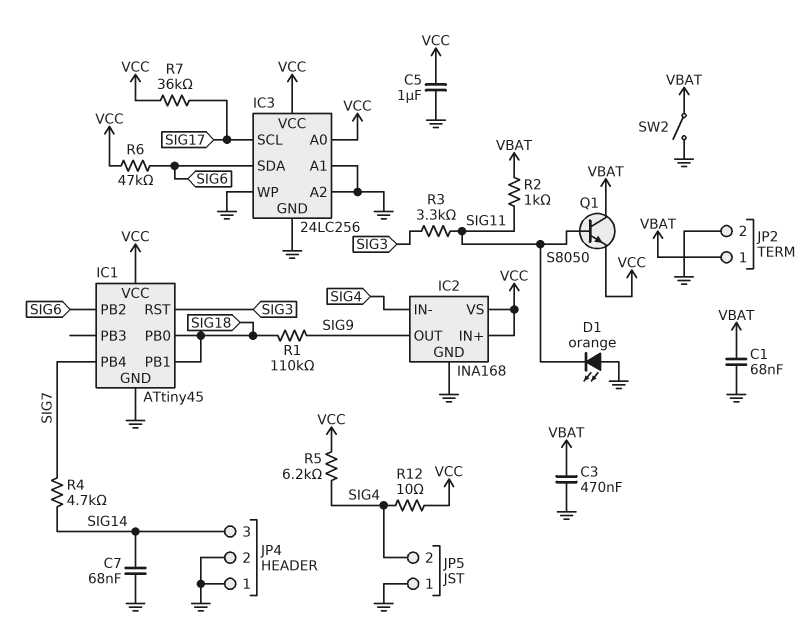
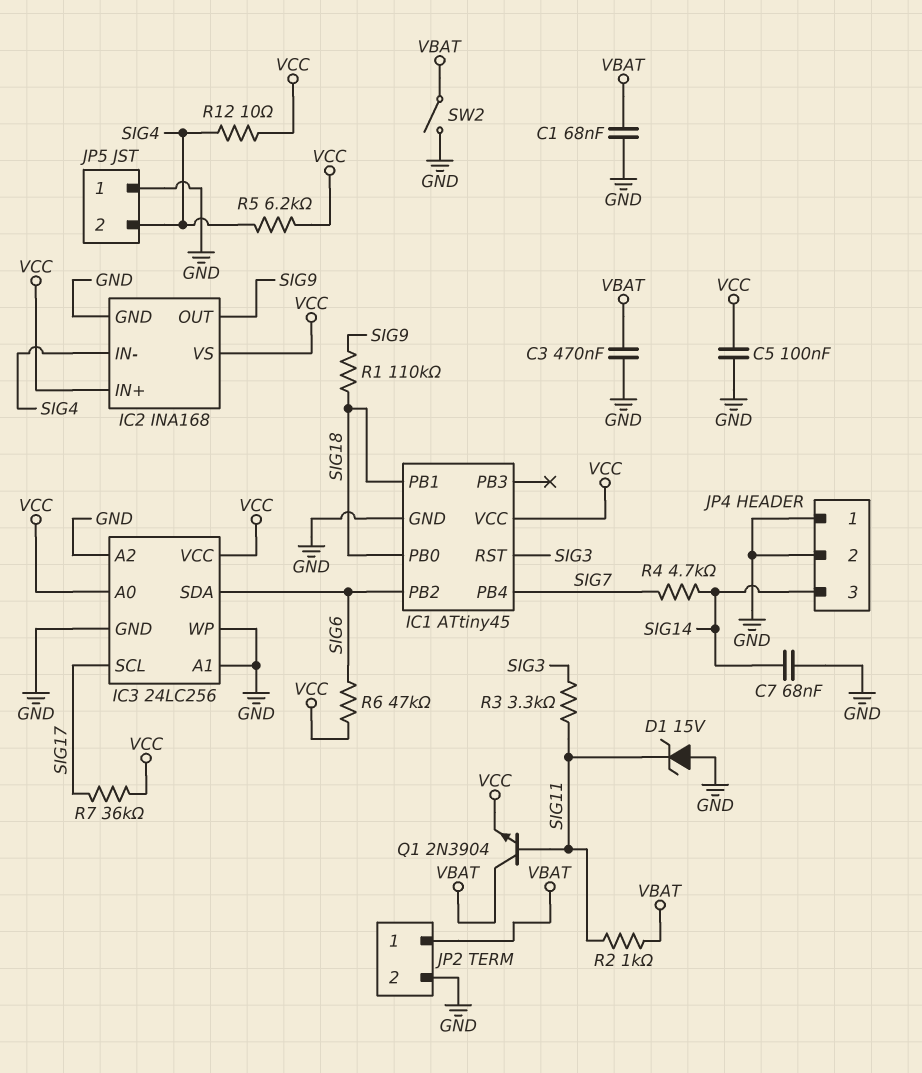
C5: 1uF (GND, VCC) -> 100nF (GND, VCC)
D1: LED orange (A GND, K SIG11) -> zener 15V (A GND, K SIG11)
Q1: NPN S8050 (B SIG11, C VBAT, E VCC) -> NPN 2N3904 (B SIG11, C VBAT, E VCC)

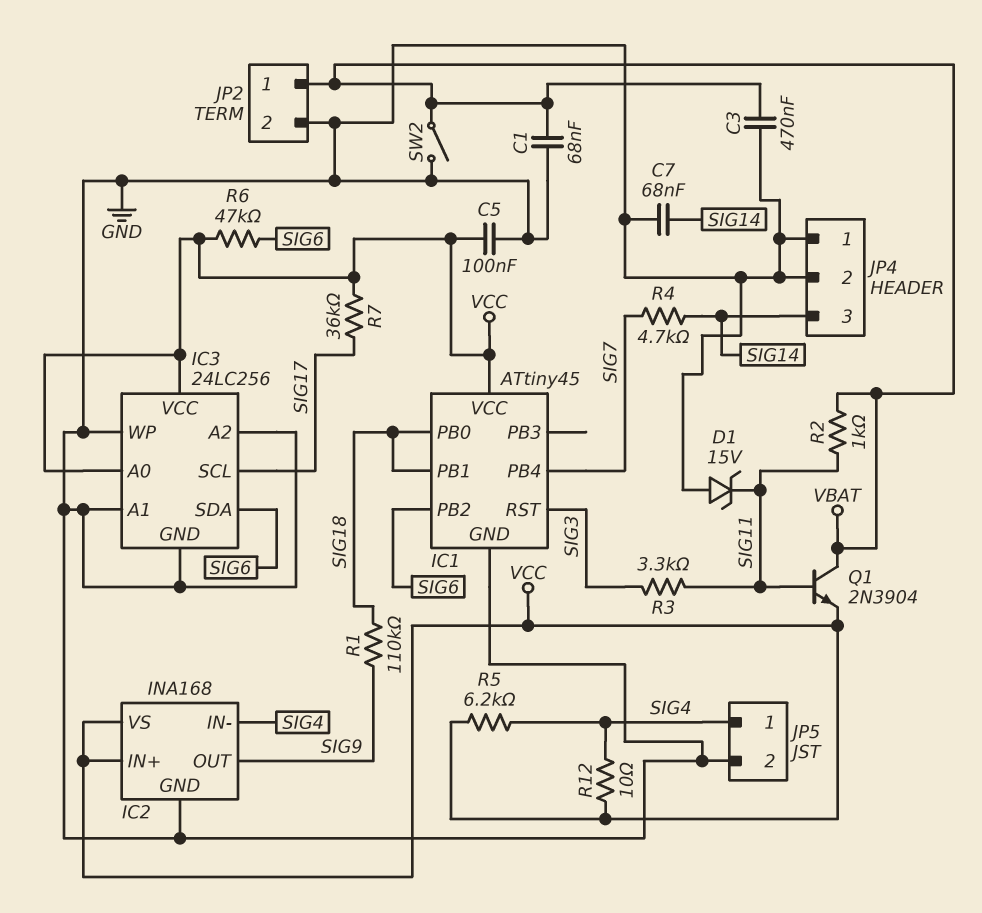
JP5 pin 1: GND -> SIG4
JP5 pin 2: SIG4 -> GND

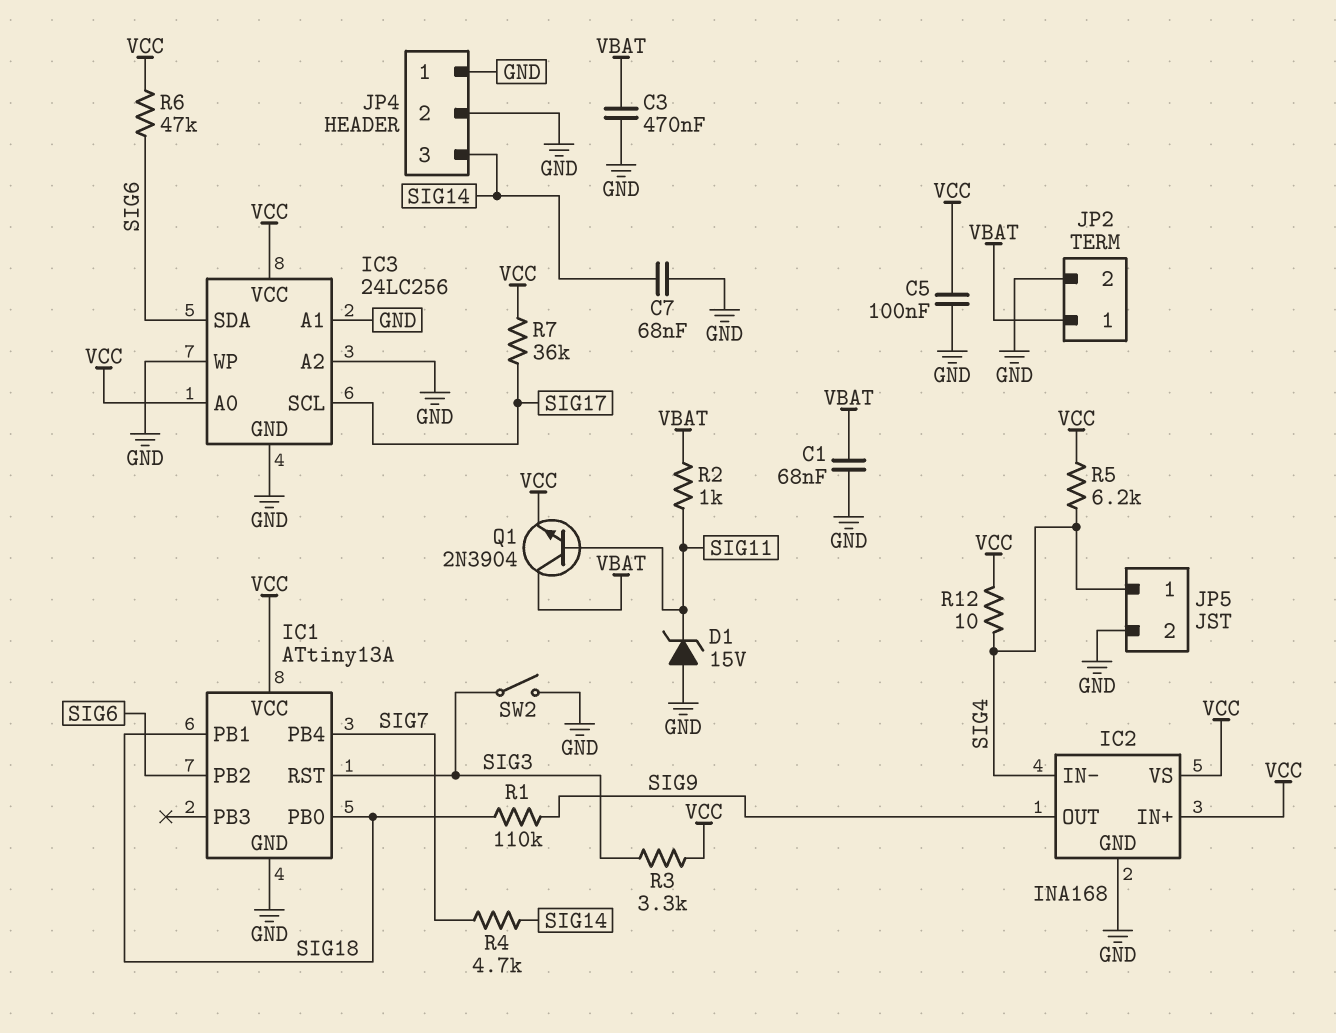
IC1: ATtiny45 -> ATtiny13A
R3: 3.3k (SIG3, SIG11) -> 3.3k (SIG3, VCC)
SW2: switch (GND, VBAT) -> switch (GND, SIG3)

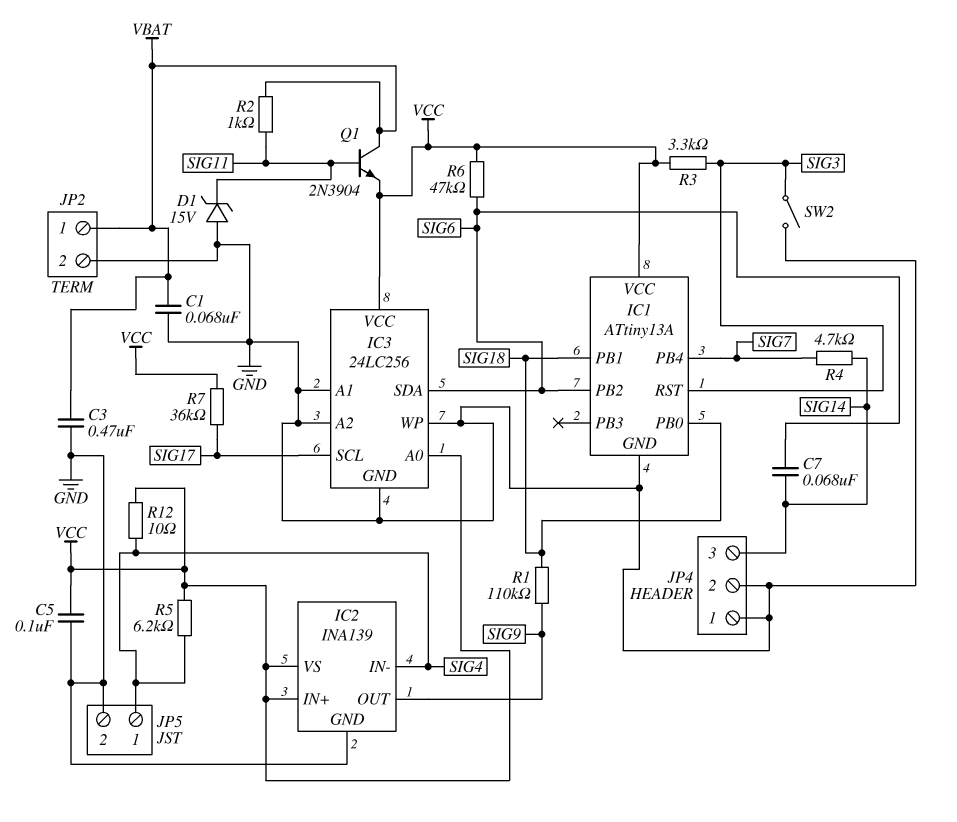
C7: 68nF (GND, SIG14) -> 68nF (SIG6, SIG14)
IC2: INA168 -> INA139

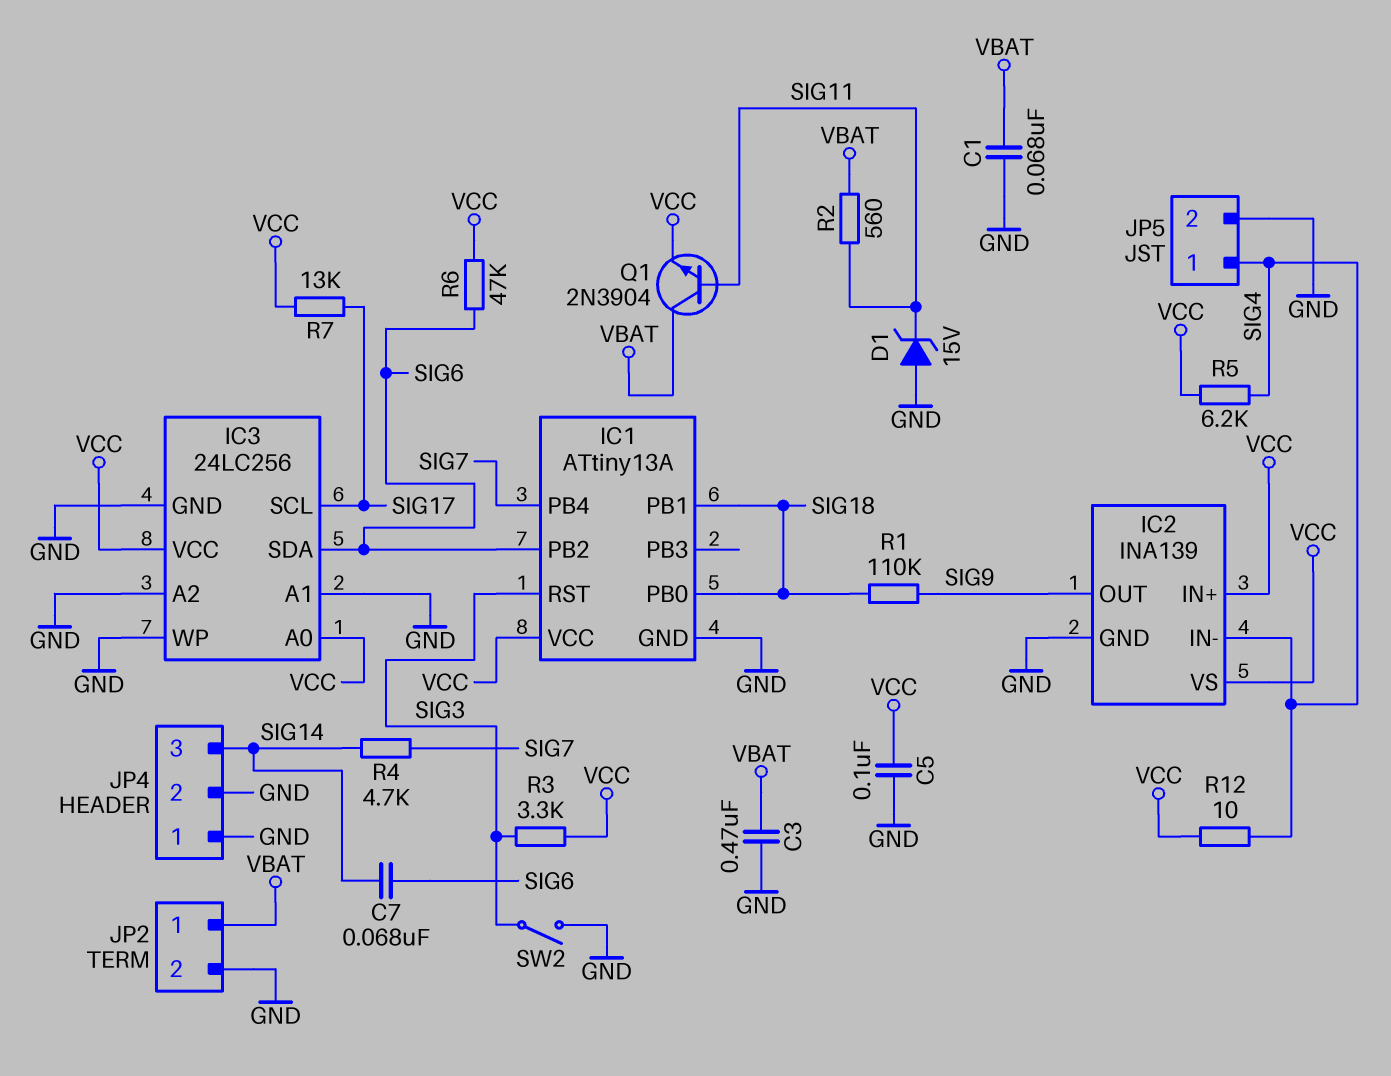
R2: 1k (SIG11, VBAT) -> 560 (SIG11, VBAT)
R7: 36k (SIG17, VCC) -> 13k (SIG17, VCC)

